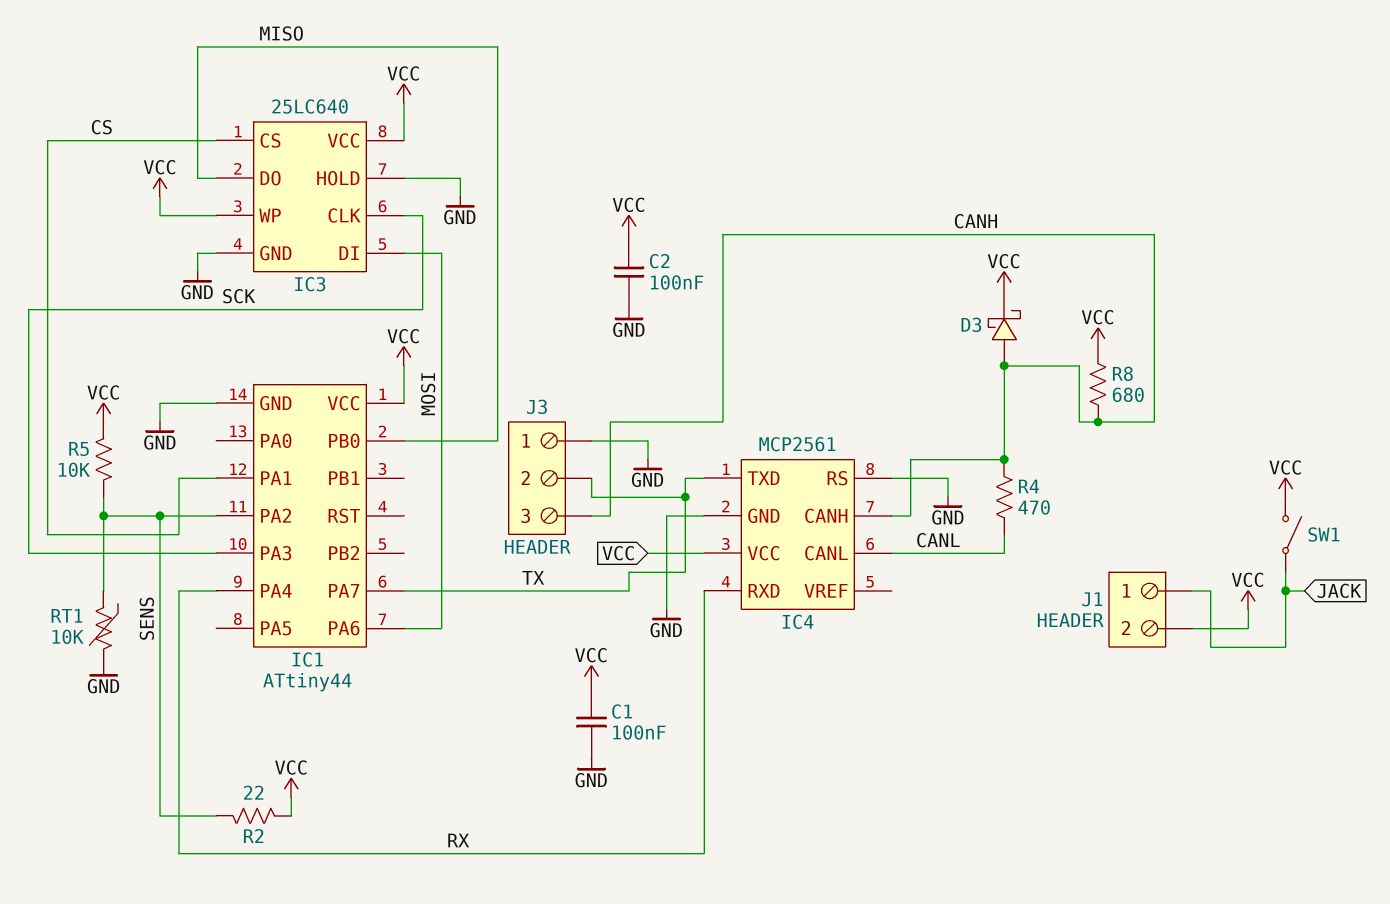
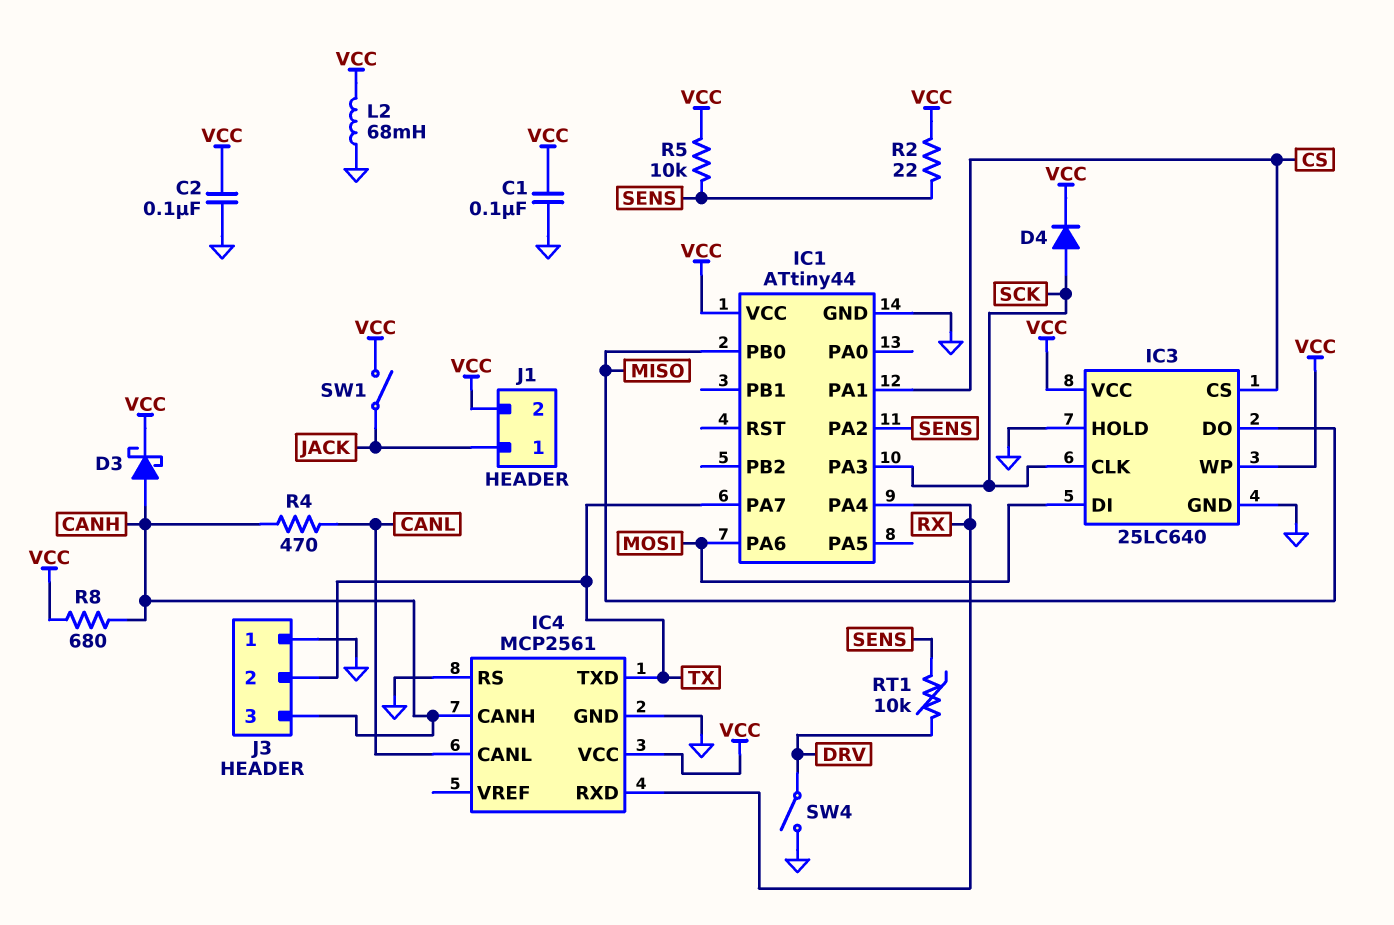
D4: none -> diode (A SCK, K VCC)
L2: none -> 68mH (GND, VCC)
RT1: 10k (GND, SENS) -> 10k (DRV, SENS)
SW4: none -> switch (DRV, GND)

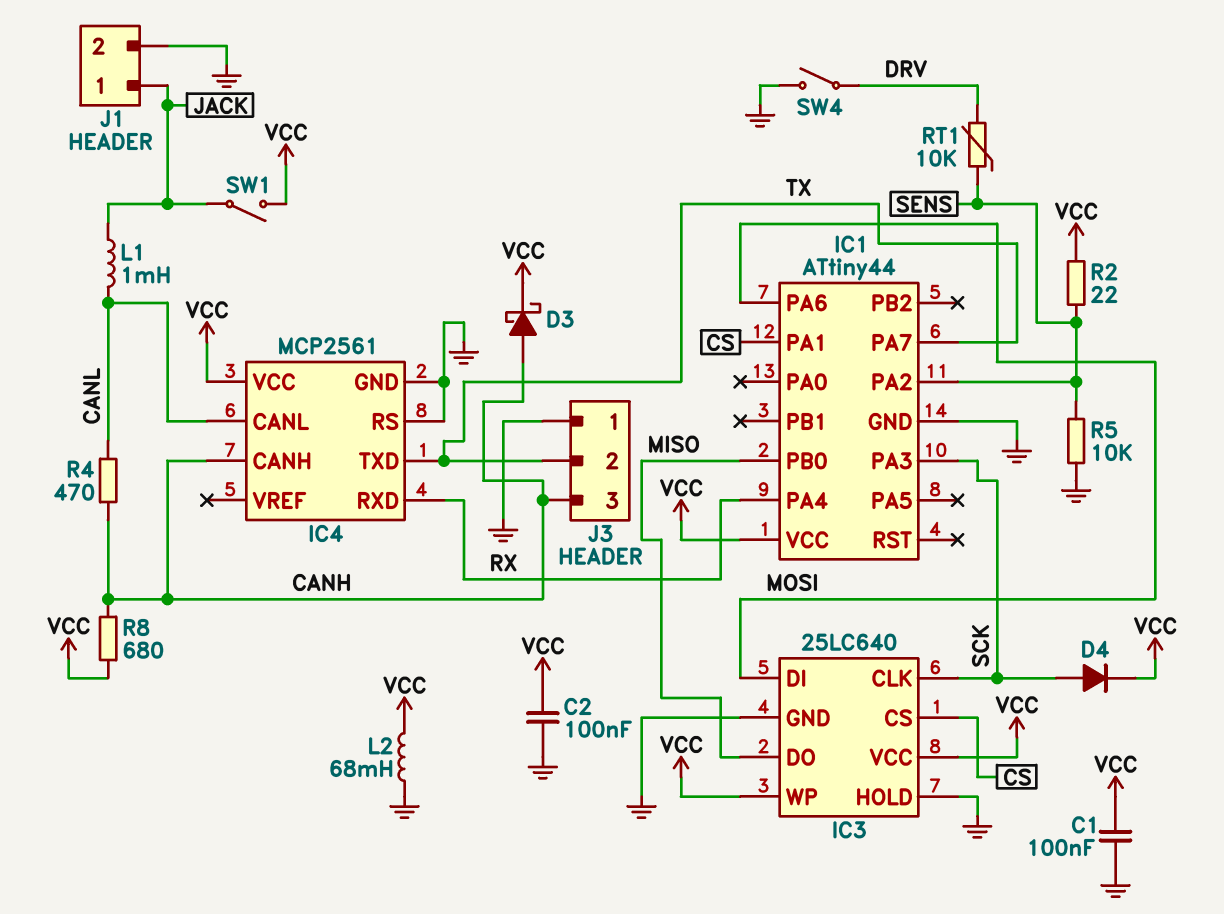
J1 pin 2: VCC -> GND
L1: none -> 1mH (CANL, JACK)
R5: 10k (SENS, VCC) -> 10k (GND, SENS)

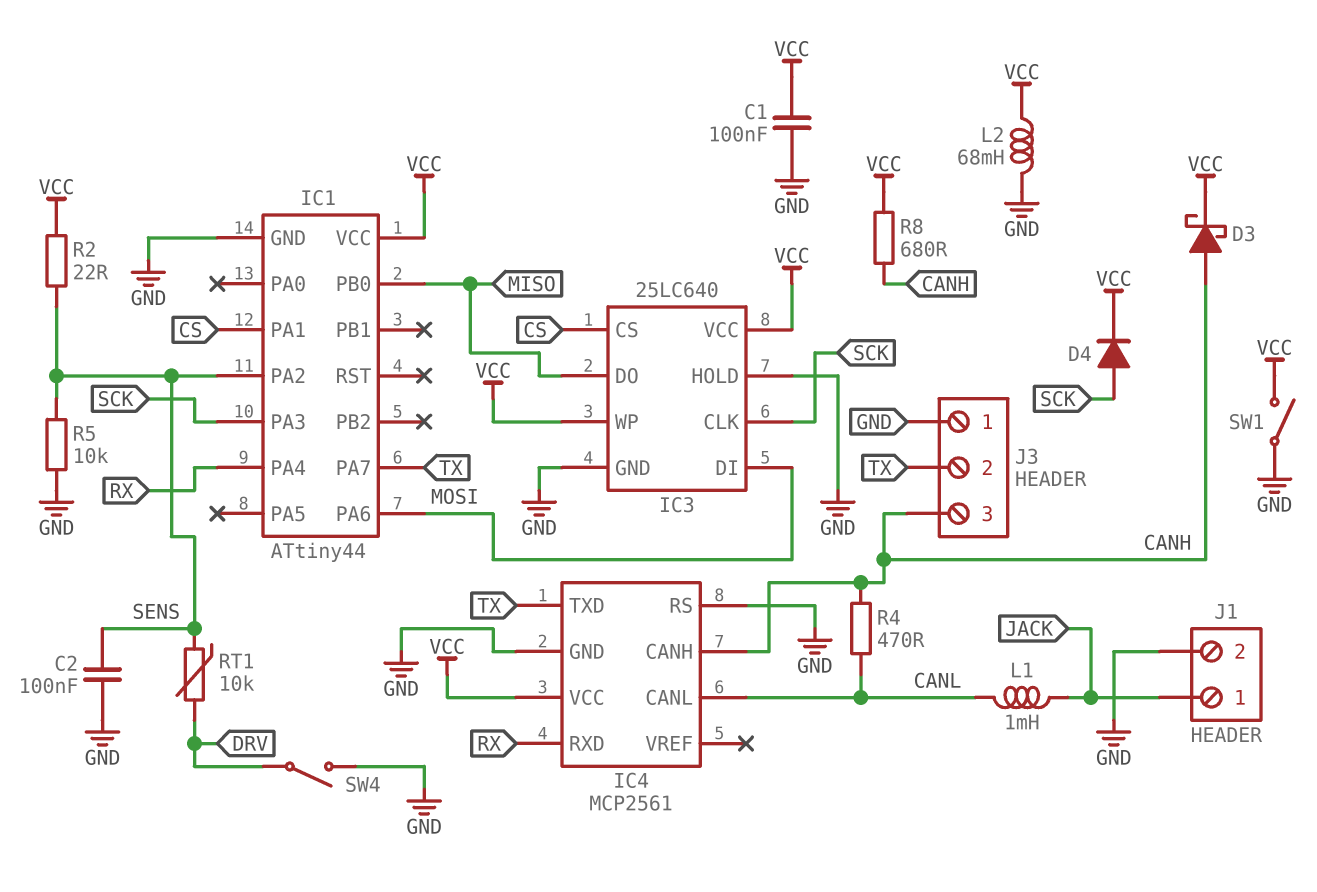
C2: 100nF (GND, VCC) -> 100nF (GND, SENS)
SW1: switch (JACK, VCC) -> switch (GND, VCC)

